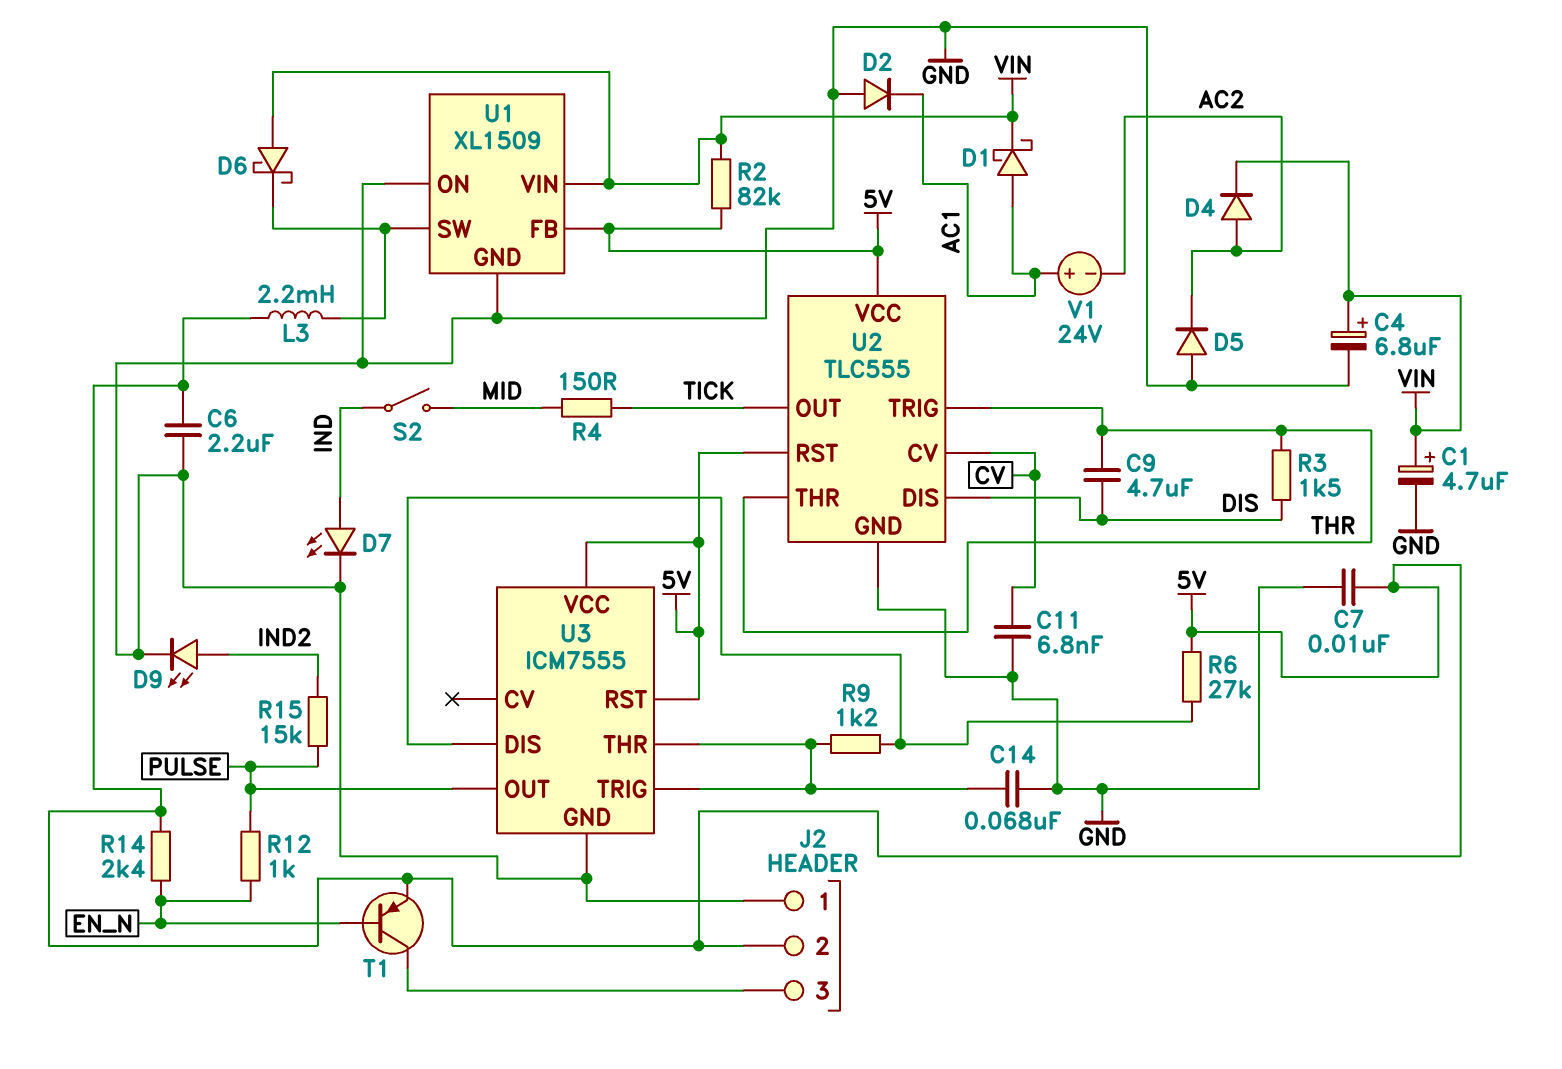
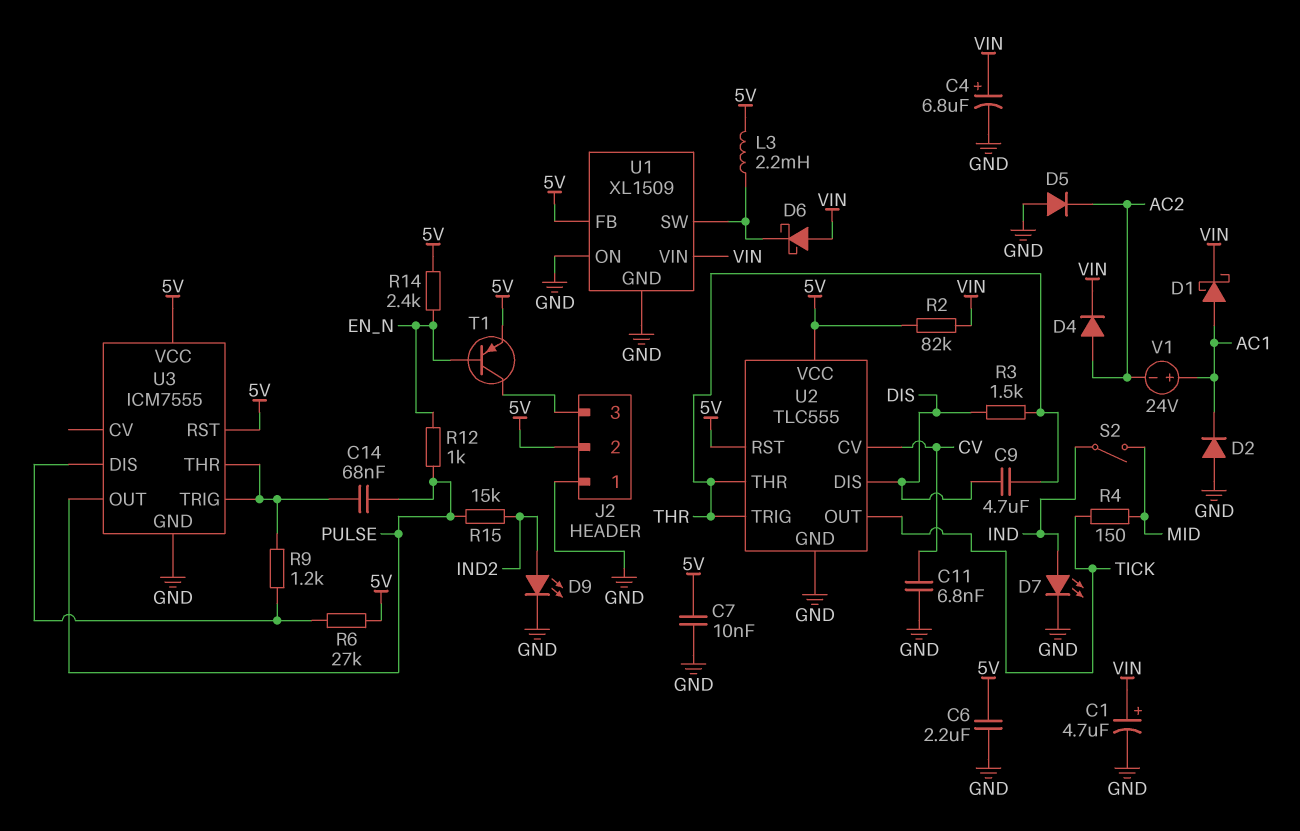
C14: 68nF (GND, U3/THR) -> 68nF (PULSE, U3/THR)

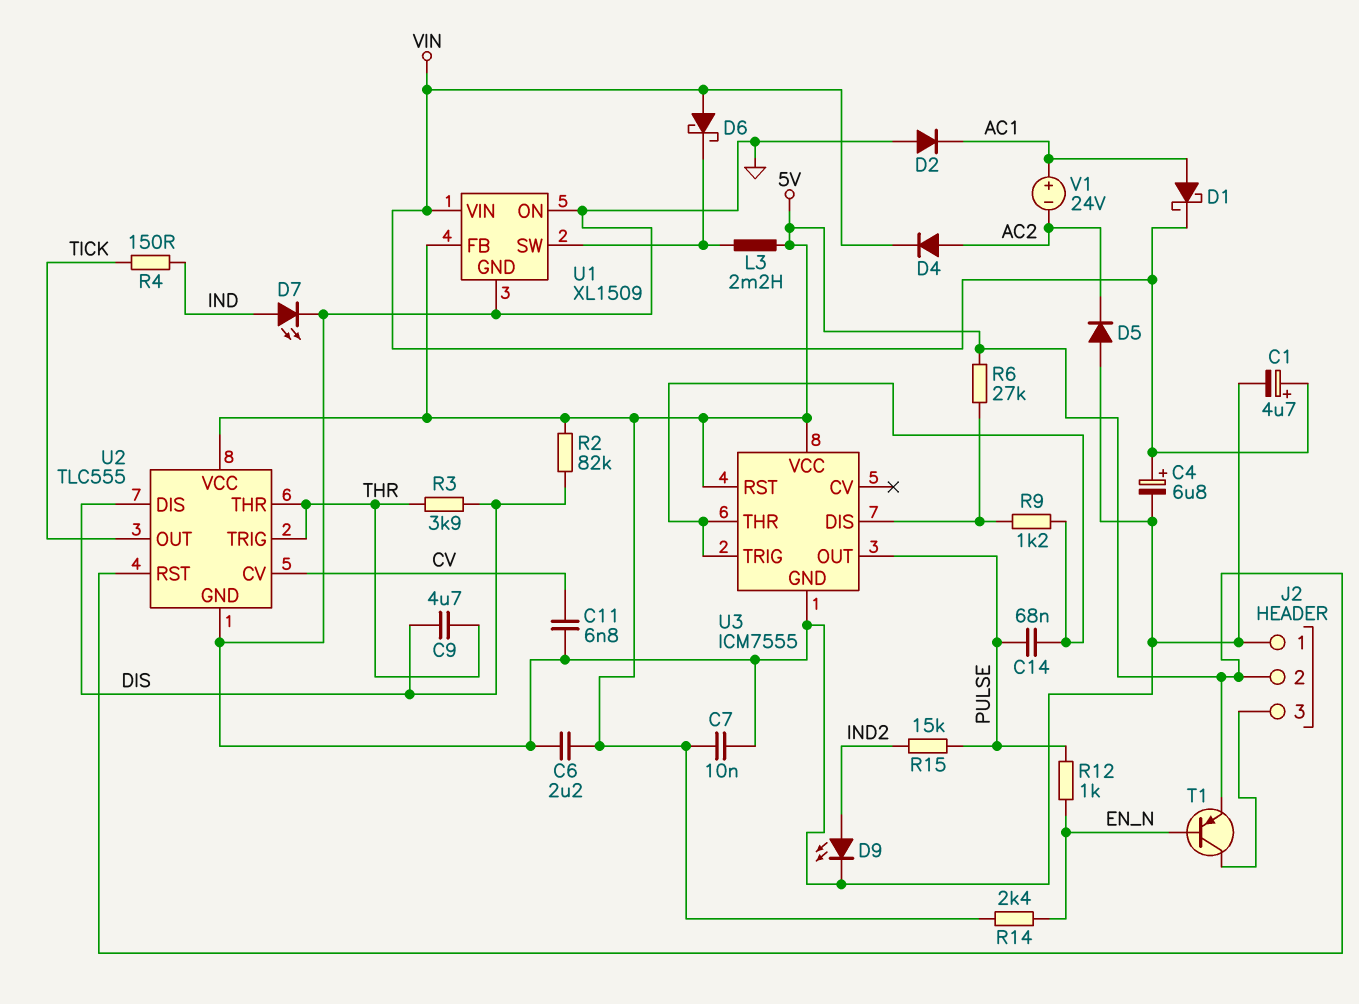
R2: 82k (5V, VIN) -> 82k (5V, DIS)
R3: 1.5k (DIS, THR) -> 3.9k (DIS, THR)
R4: 150 (MID, TICK) -> 150 (IND, TICK)
S2: switch (IND, MID) -> none

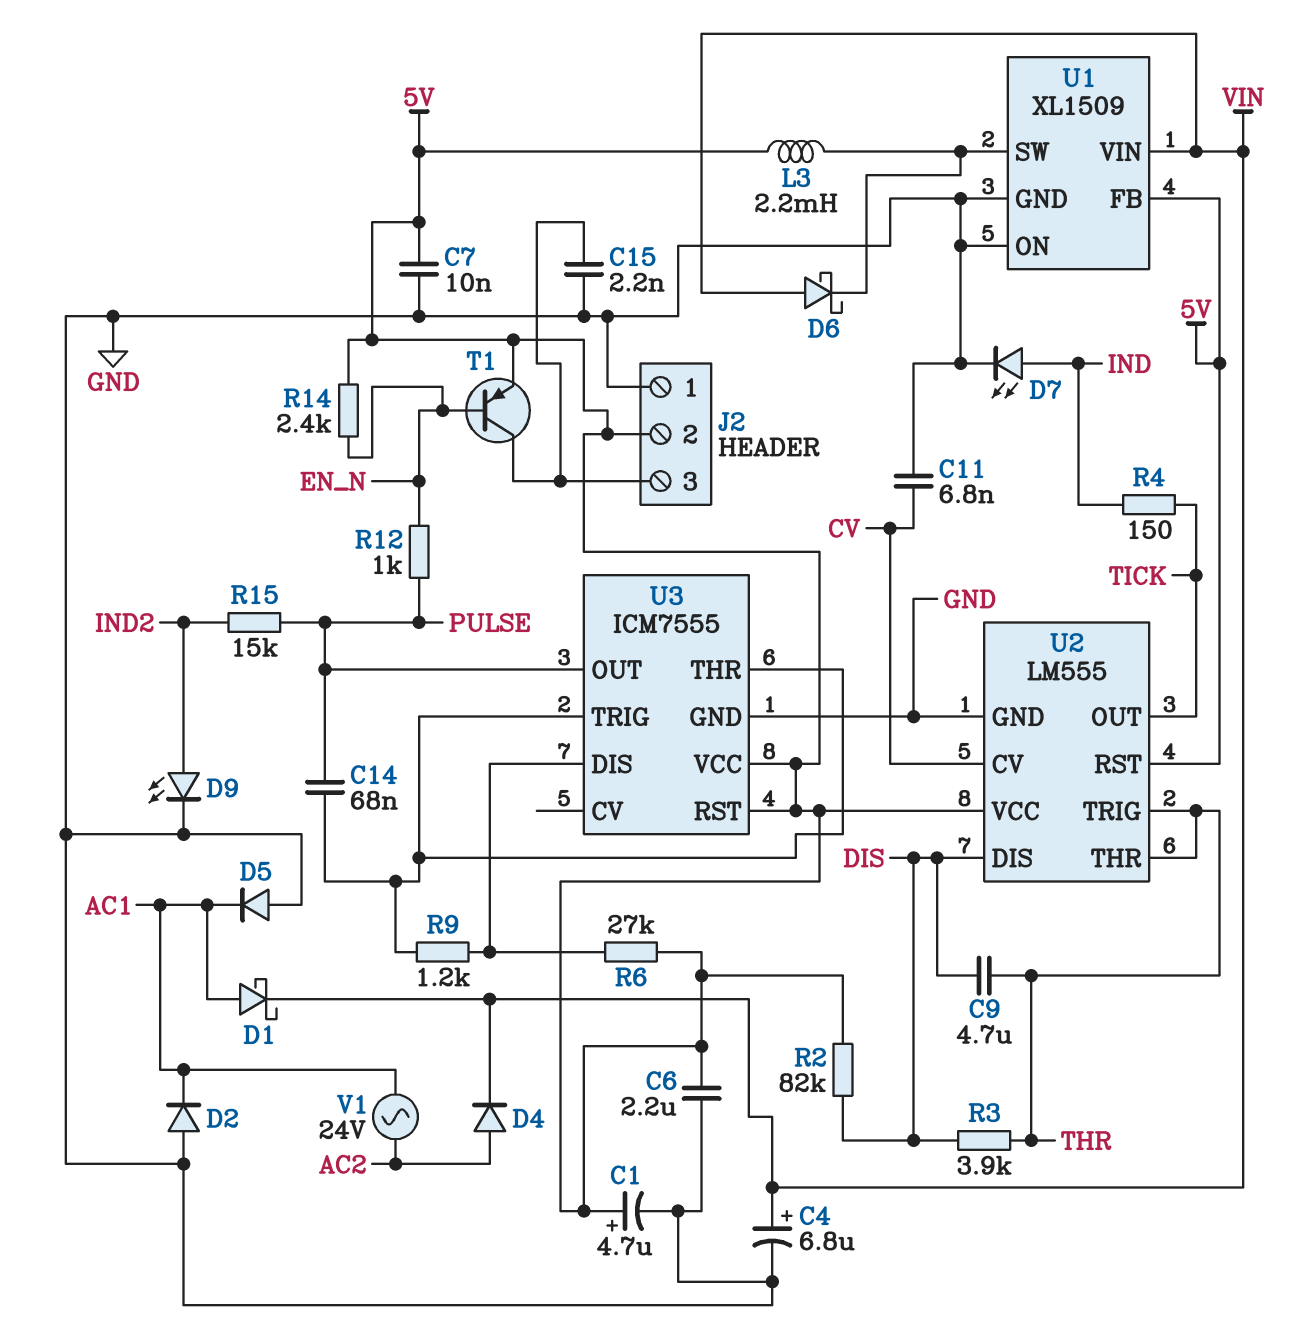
C1: 4.7uF (plus VIN, minus GND) -> 4.7uF (plus 5V, minus GND)
C15: none -> 2.2nF (GND, J2/3)
D5: diode (A GND, K AC2) -> diode (A GND, K AC1)
U2: TLC555 -> LM555
V1: 24V (plus AC1, minus AC2) -> AC 24V (AC1, AC2)

